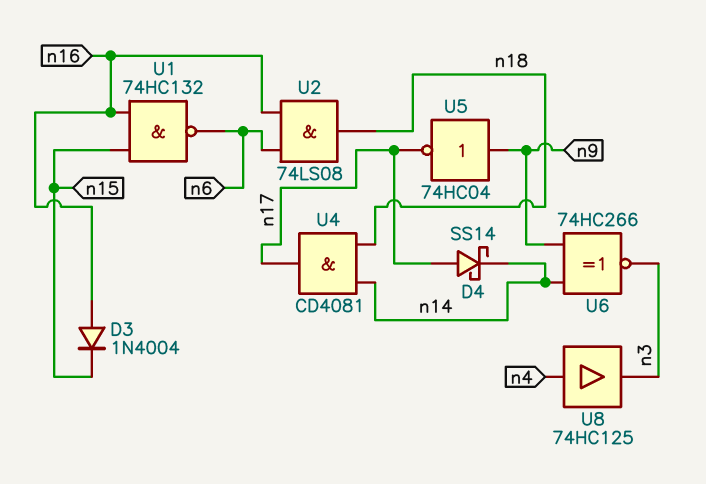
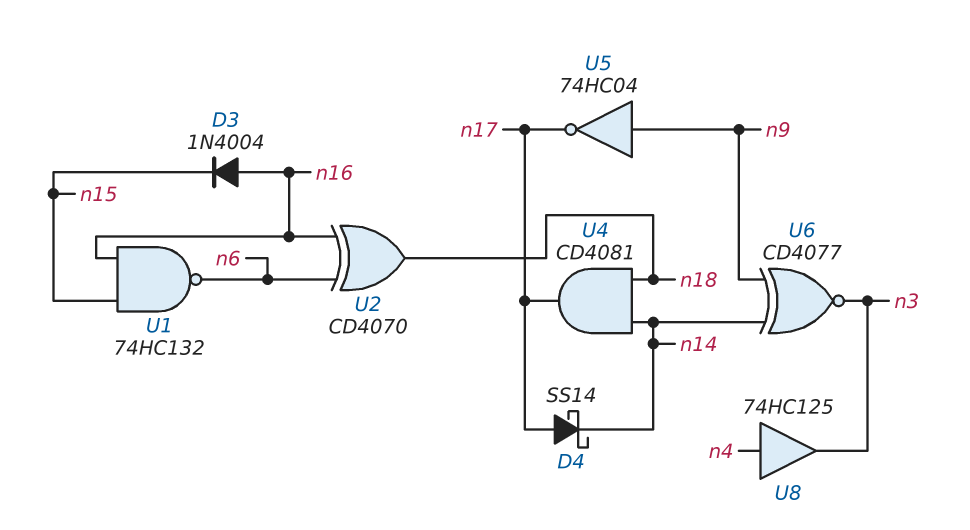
U2: AND 74LS08 (in n6, in n16, out n18) -> XOR CD4070 (in n6, in n16, out n18)
U6: XNOR 74HC266 (in n9, in n14, out n3) -> XNOR CD4077 (in n9, in n14, out n3)

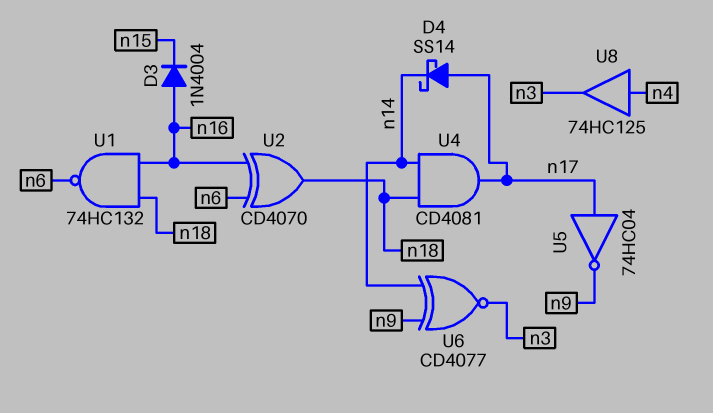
U1: NAND 74HC132 (in n15, in n16, out n6) -> NAND 74HC132 (in n16, in n18, out n6)
U5: NOT 74HC04 (in n9, out n17) -> NOT 74HC04 (in n17, out n9)

